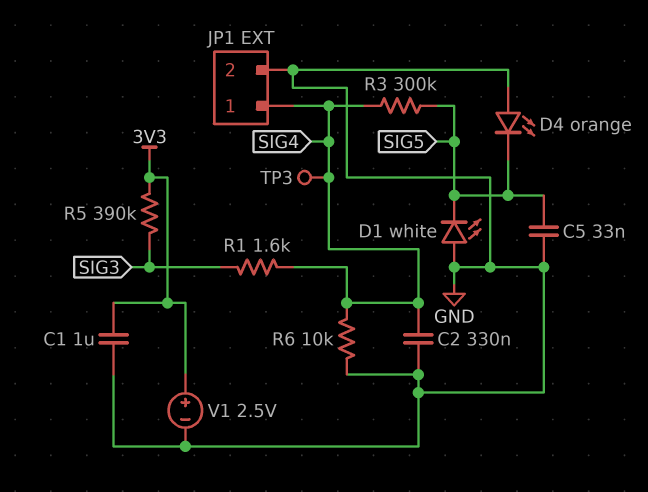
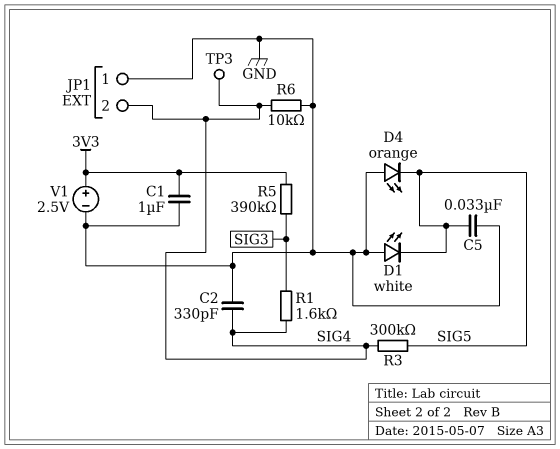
C2: 330nF (GND, SIG4) -> 330pF (GND, SIG4)
JP1 pin 1: SIG4 -> GND
JP1 pin 2: GND -> SIG4

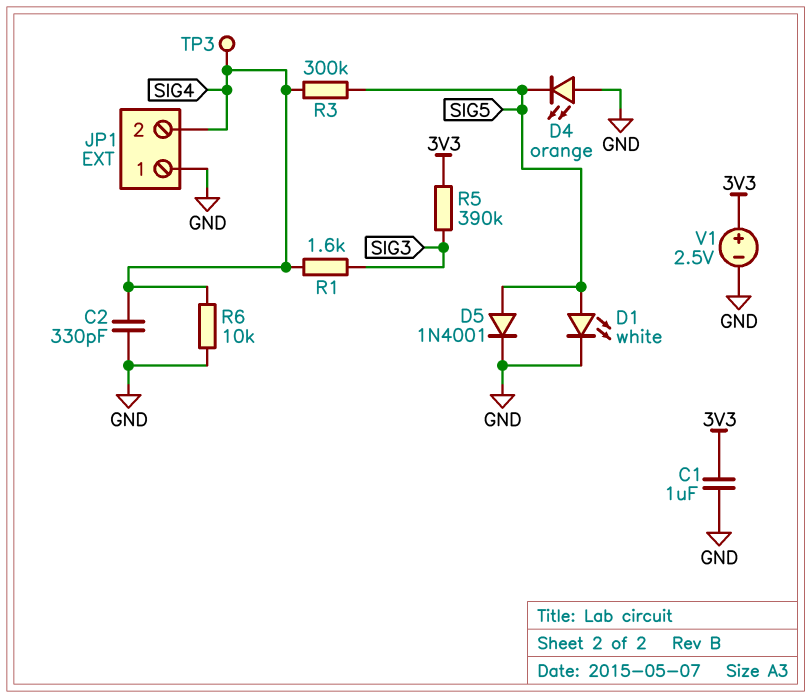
C5: 33nF (GND, SIG5) -> none
D1: LED white (A GND, K SIG5) -> LED white (A SIG5, K GND)
D5: none -> diode 1N4001 (A SIG5, K GND)

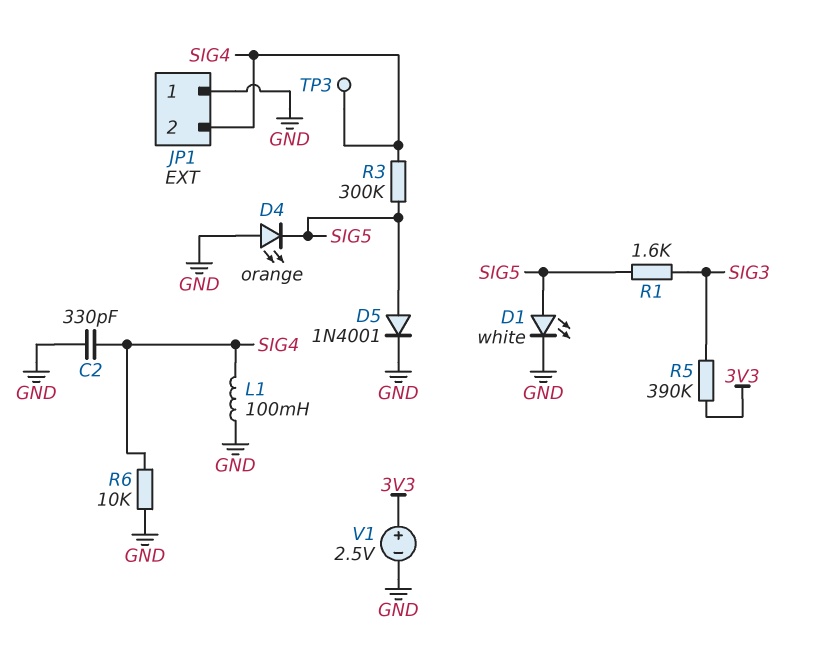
C1: 1uF (3V3, GND) -> none
L1: none -> 100mH (GND, SIG4)
R1: 1.6k (SIG3, SIG4) -> 1.6k (SIG3, SIG5)

